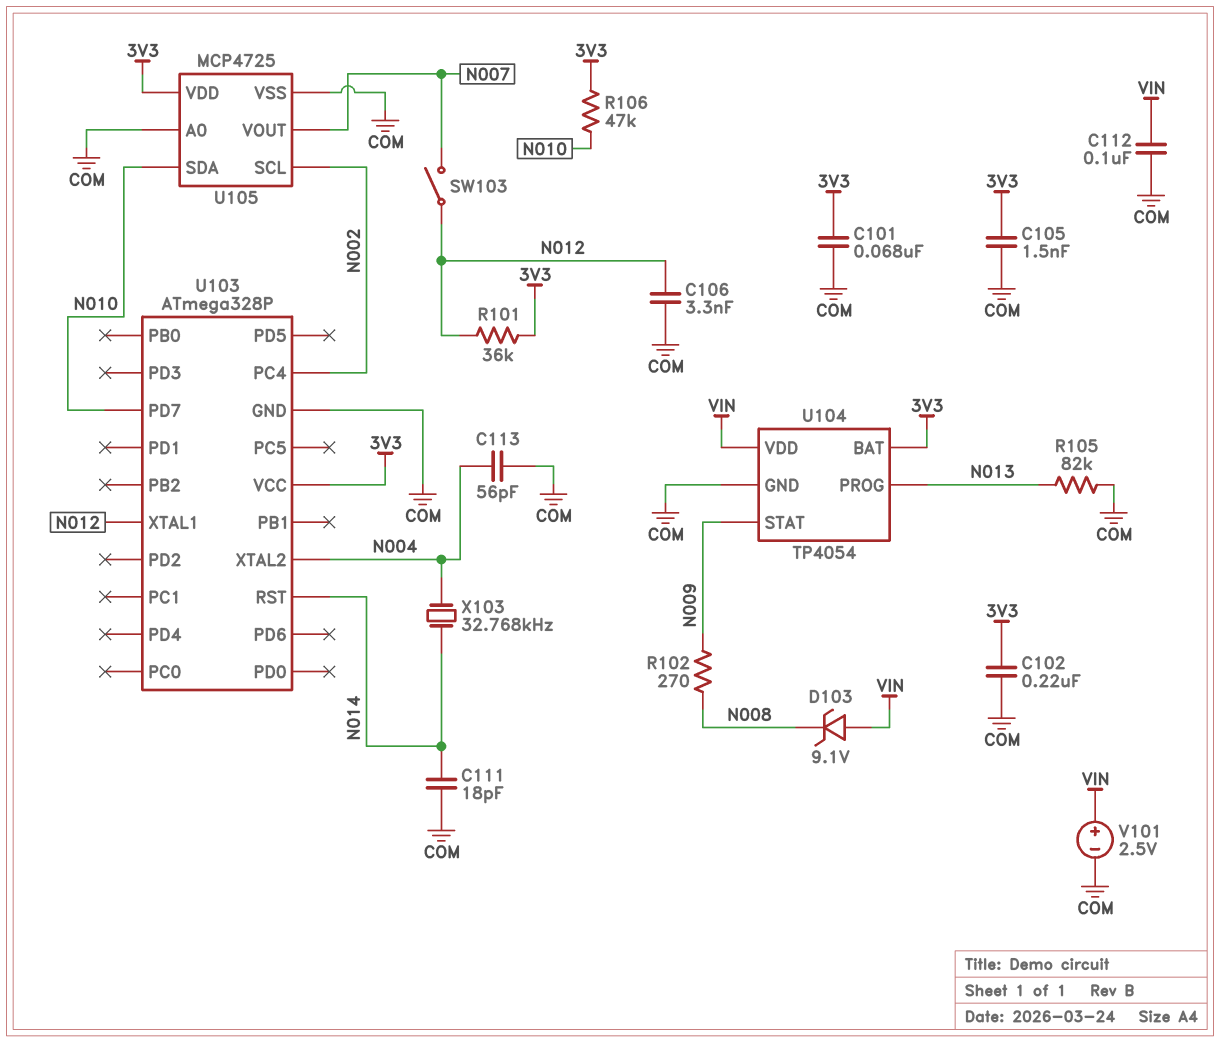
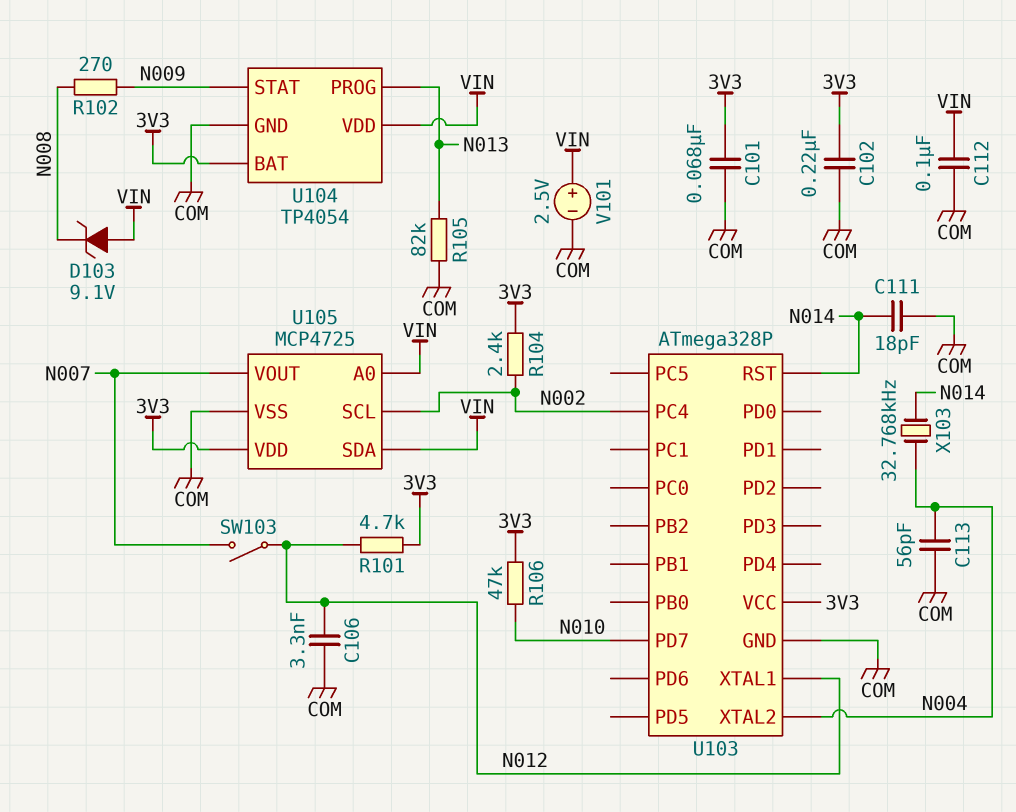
C105: 1.5nF (3V3, COM) -> none
R101: 36k (3V3, N012) -> 4.7k (3V3, N012)
R104: none -> 2.4k (3V3, N002)
U105 pin A0: COM -> VIN
U105 pin SDA: N010 -> VIN

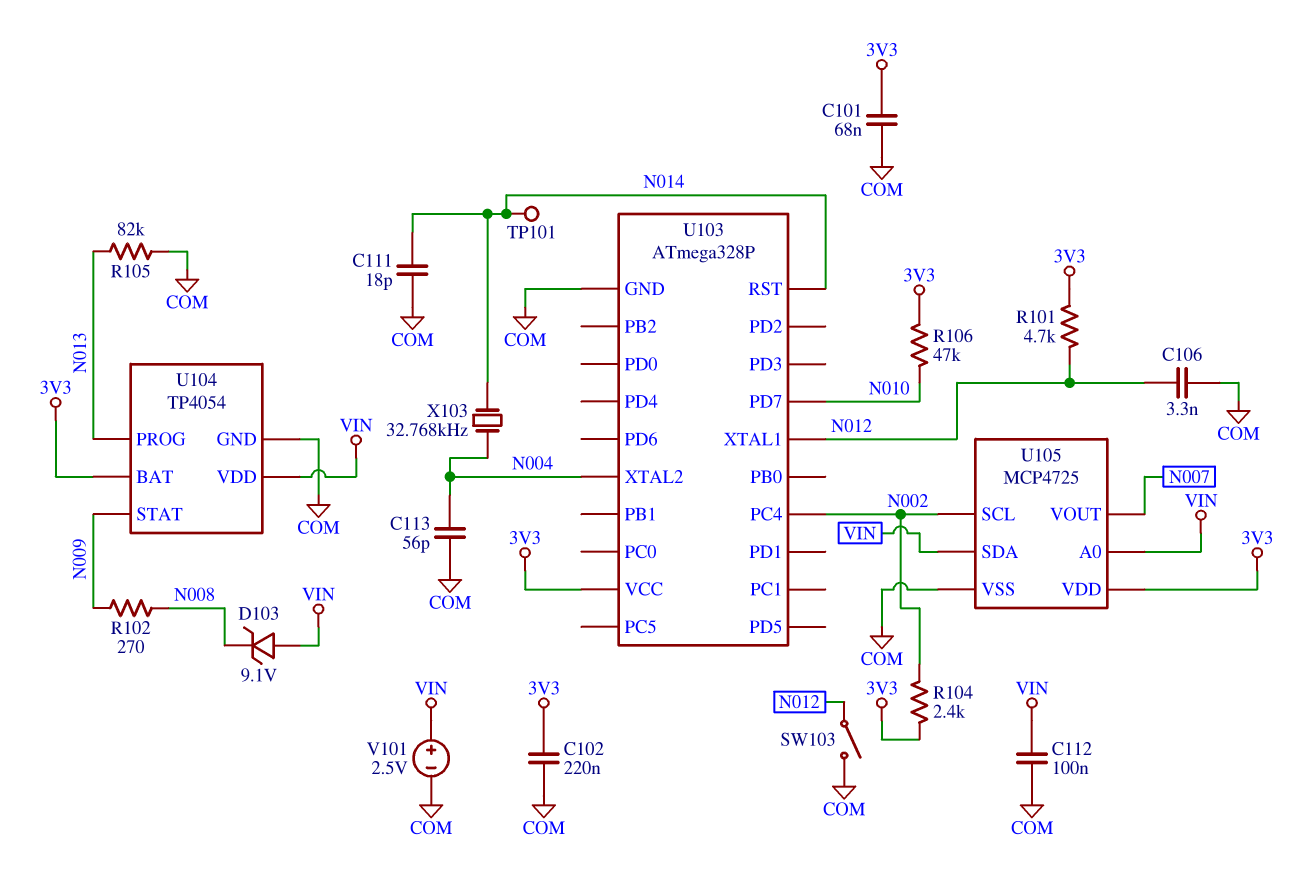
SW103: switch (N007, N012) -> switch (COM, N012)
TP101: none -> test point (N014)

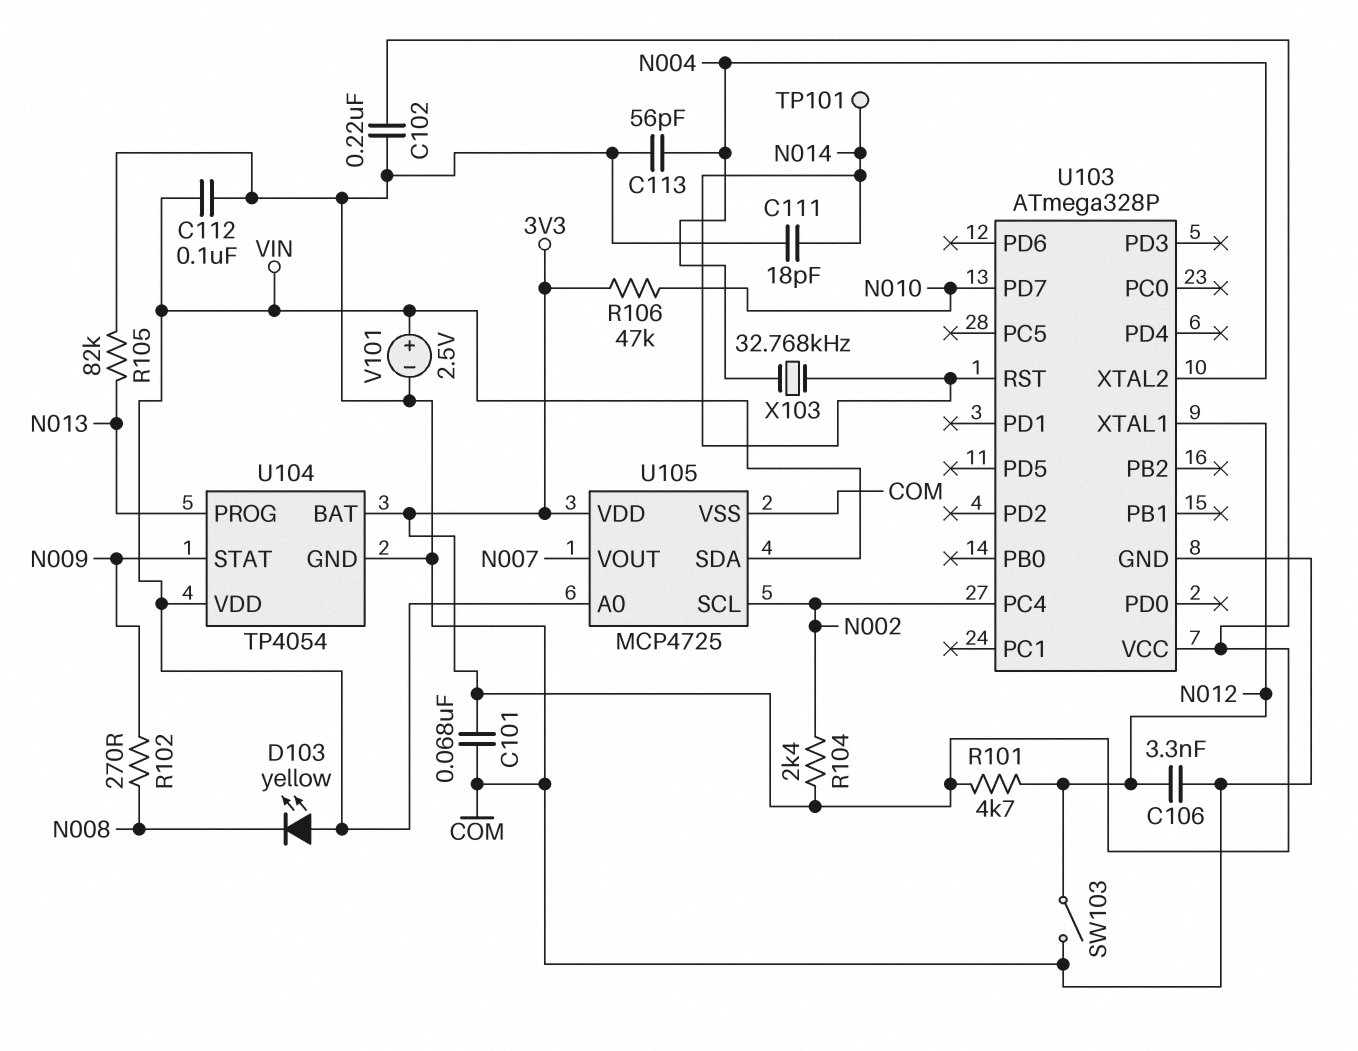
D103: zener 9.1V (A VIN, K N008) -> LED yellow (A VIN, K N008)

